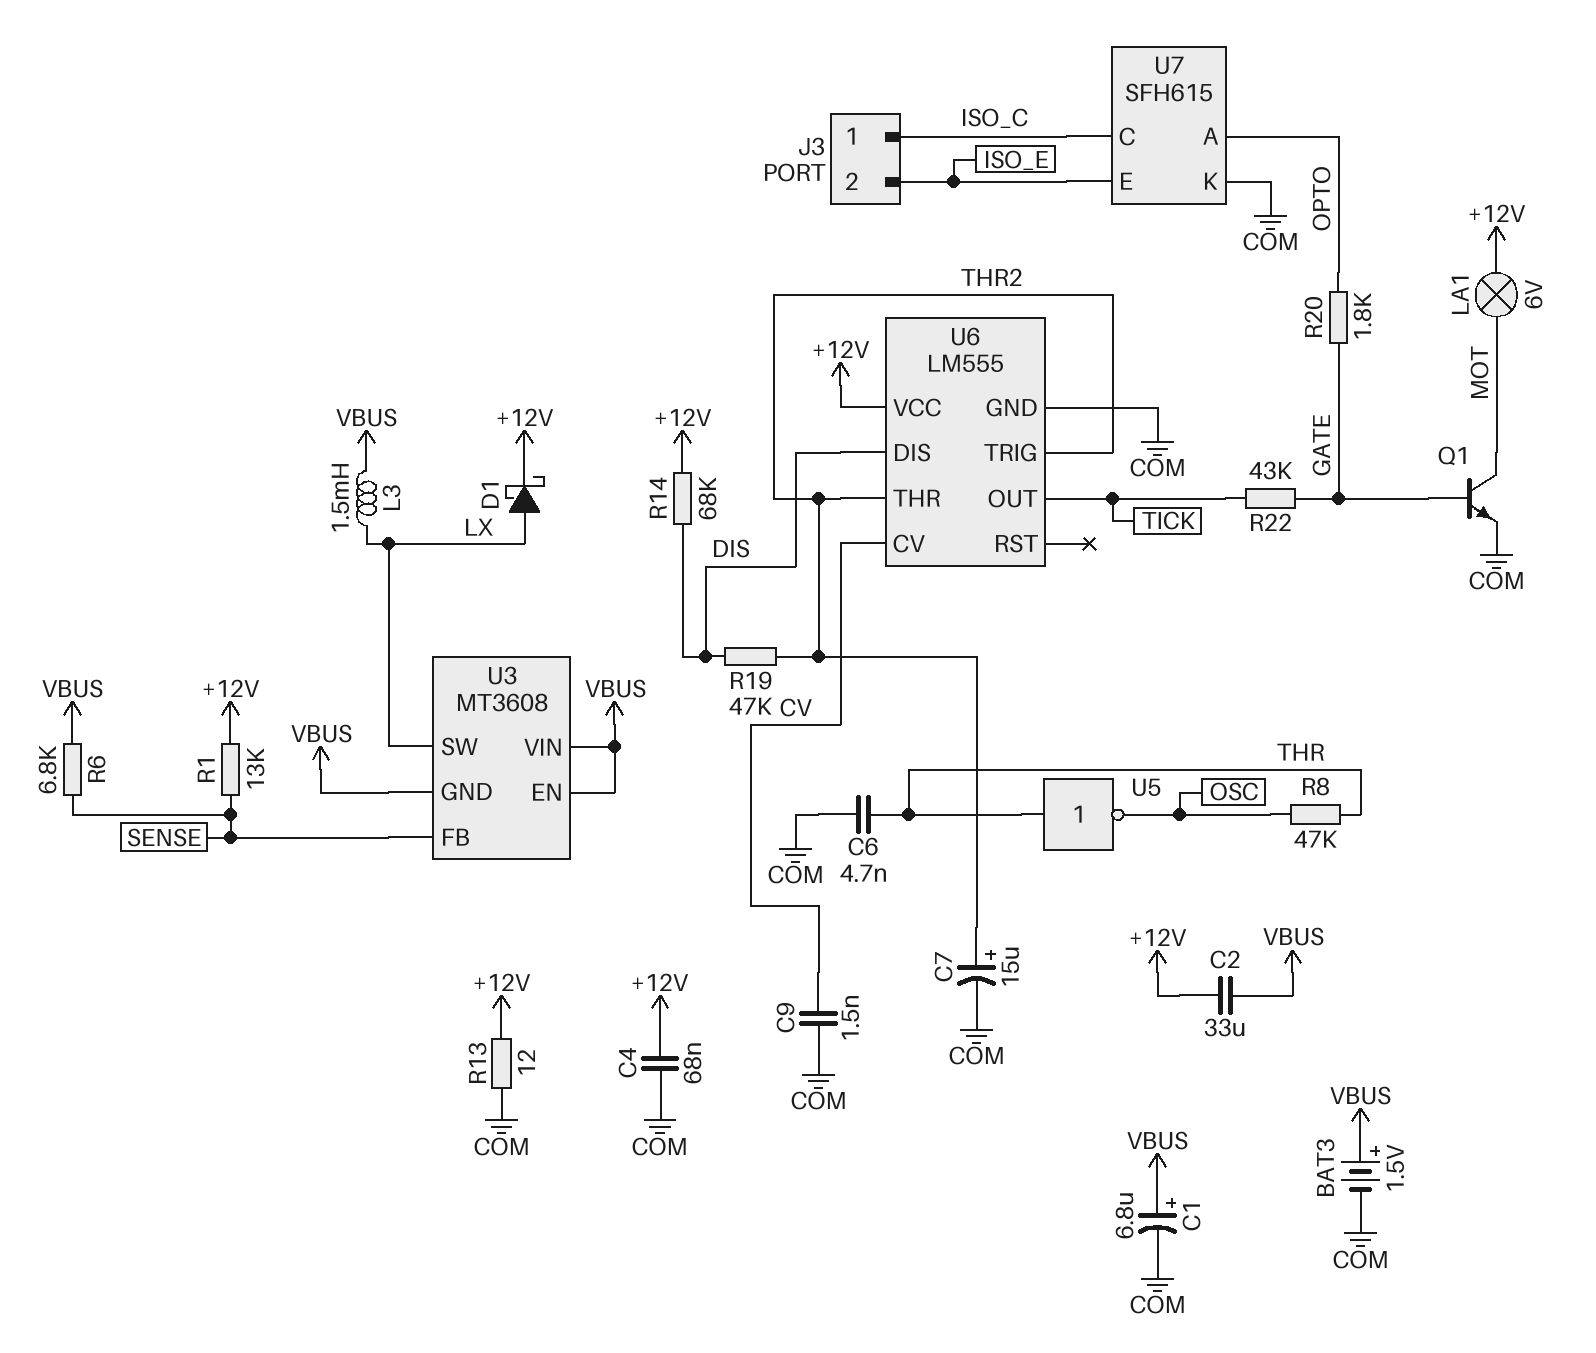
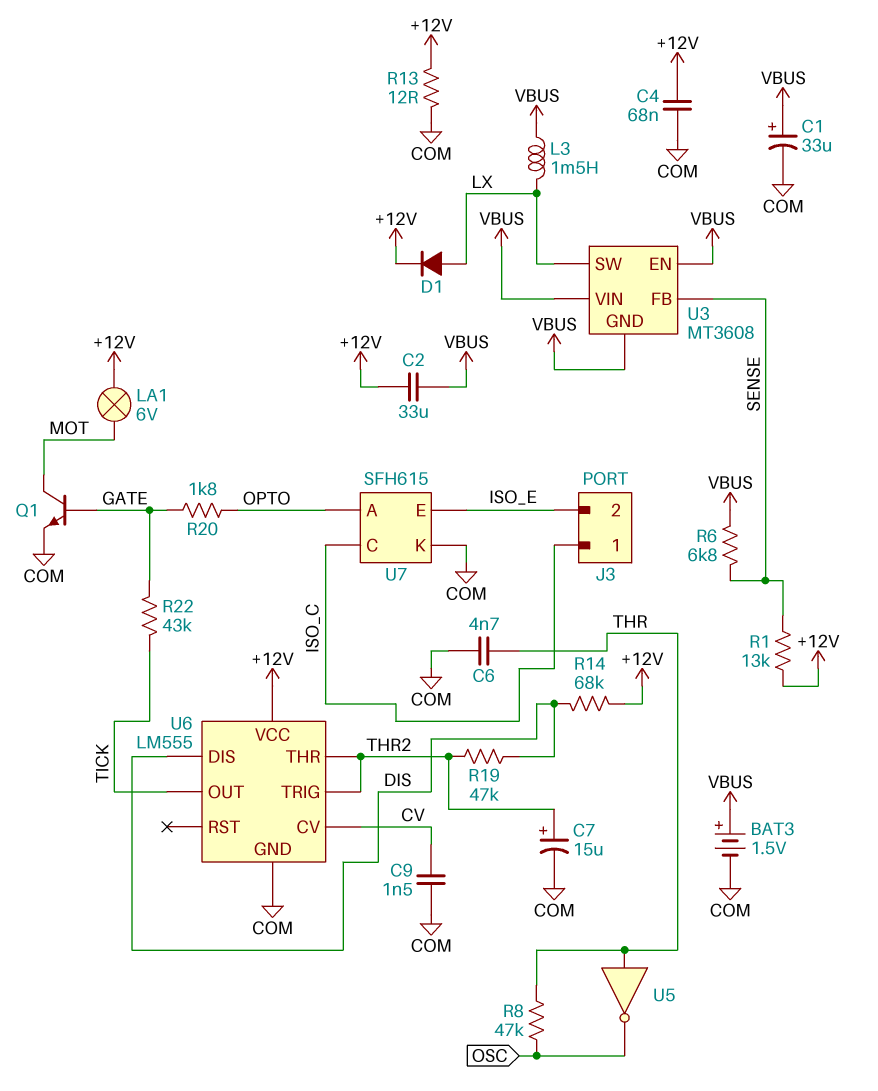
C1: 6.8uF (plus VBUS, minus COM) -> 33uF (plus VBUS, minus COM)
D1: schottky (A LX, K +12V) -> diode (A LX, K +12V)

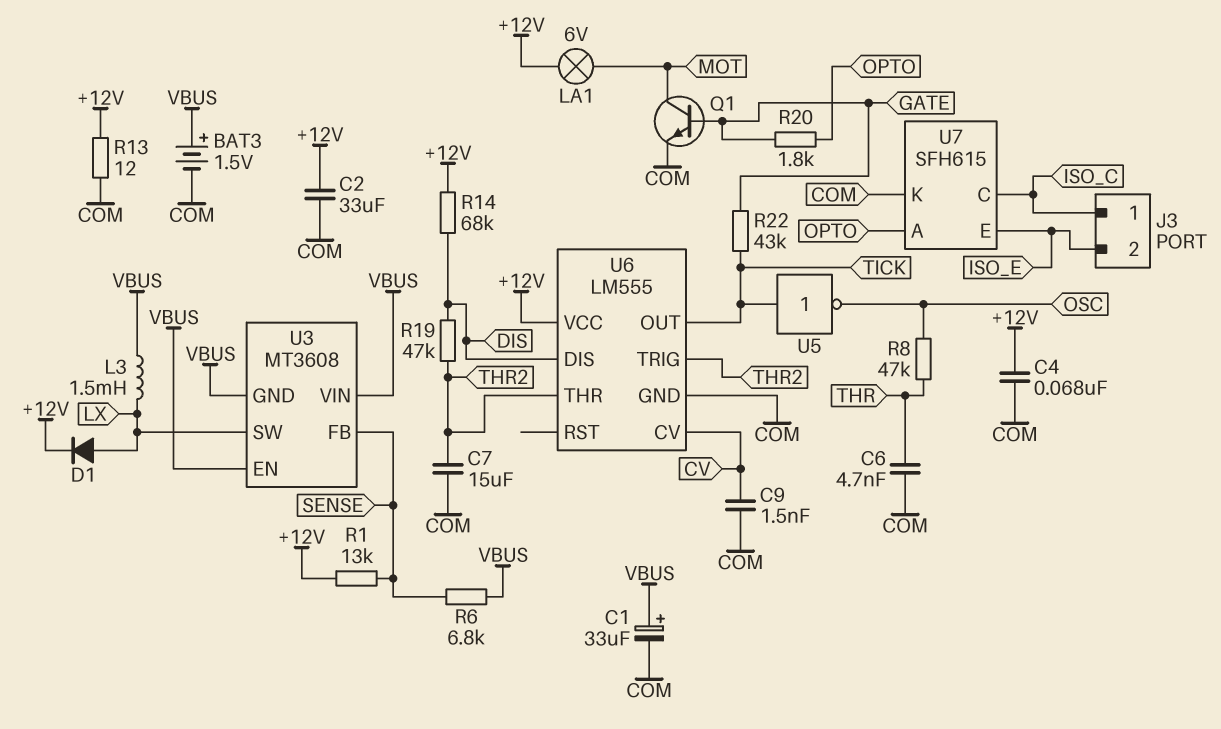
C2: 33uF (+12V, VBUS) -> 33uF (+12V, COM)
C7: 15uF (plus THR2, minus COM) -> 15uF (COM, THR2)
U5: NOT (in THR, out OSC) -> NOT (in TICK, out OSC)

